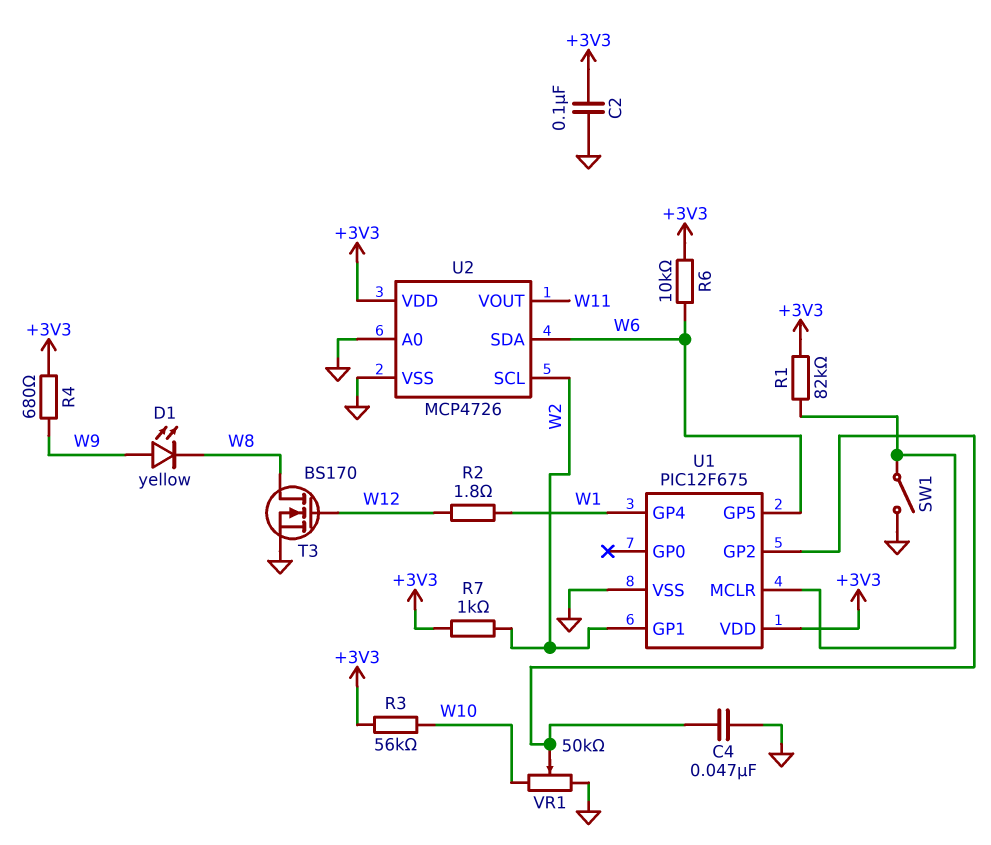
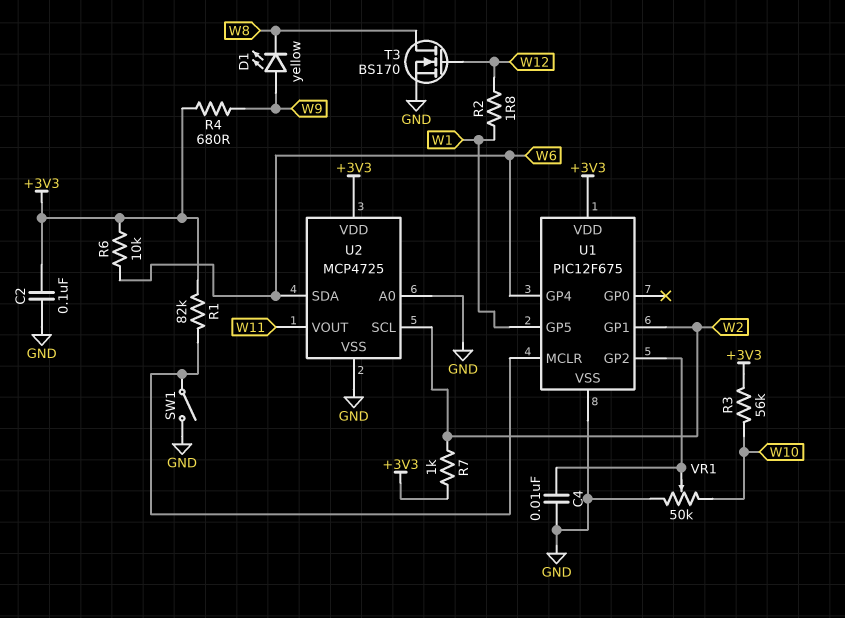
C4: 47nF (GND, U1/GP2) -> 10nF (GND, U1/GP2)
U1 pin GP4: W1 -> W6
U1 pin GP5: W6 -> W1
U2: MCP4726 -> MCP4725

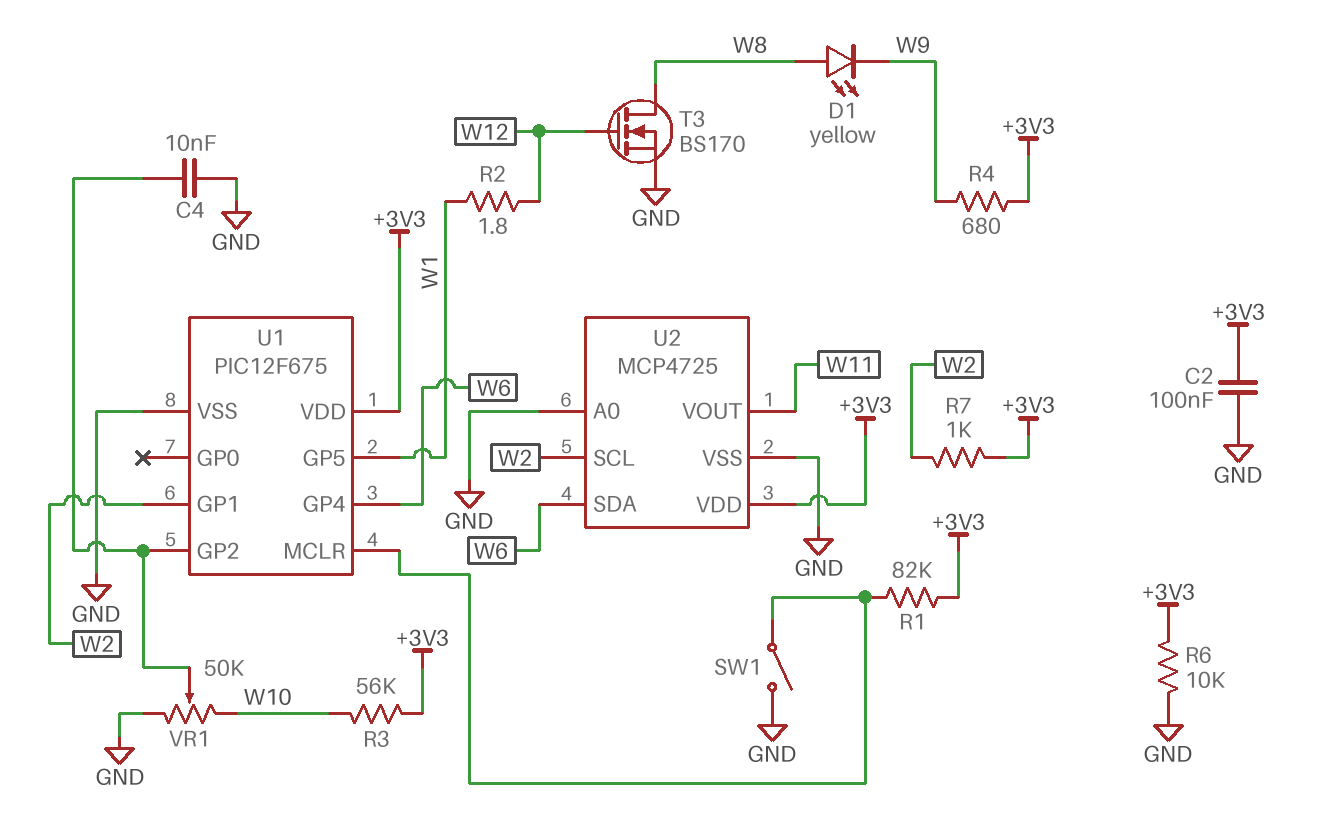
D1: LED yellow (A W9, K W8) -> LED yellow (A W8, K W9)
R6: 10k (+3V3, W6) -> 10k (+3V3, GND)

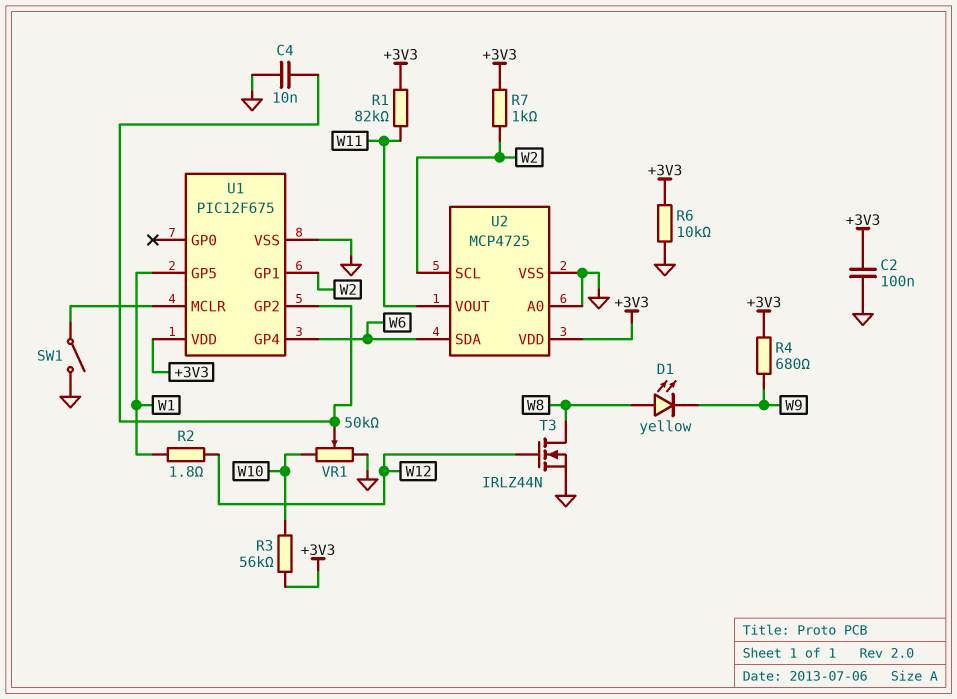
R1: 82k (+3V3, U1/MCLR) -> 82k (+3V3, W11)
T3: NMOS BS170 (G W12, D W8, S GND) -> NMOS IRLZ44N (G W12, D W8, S GND)

